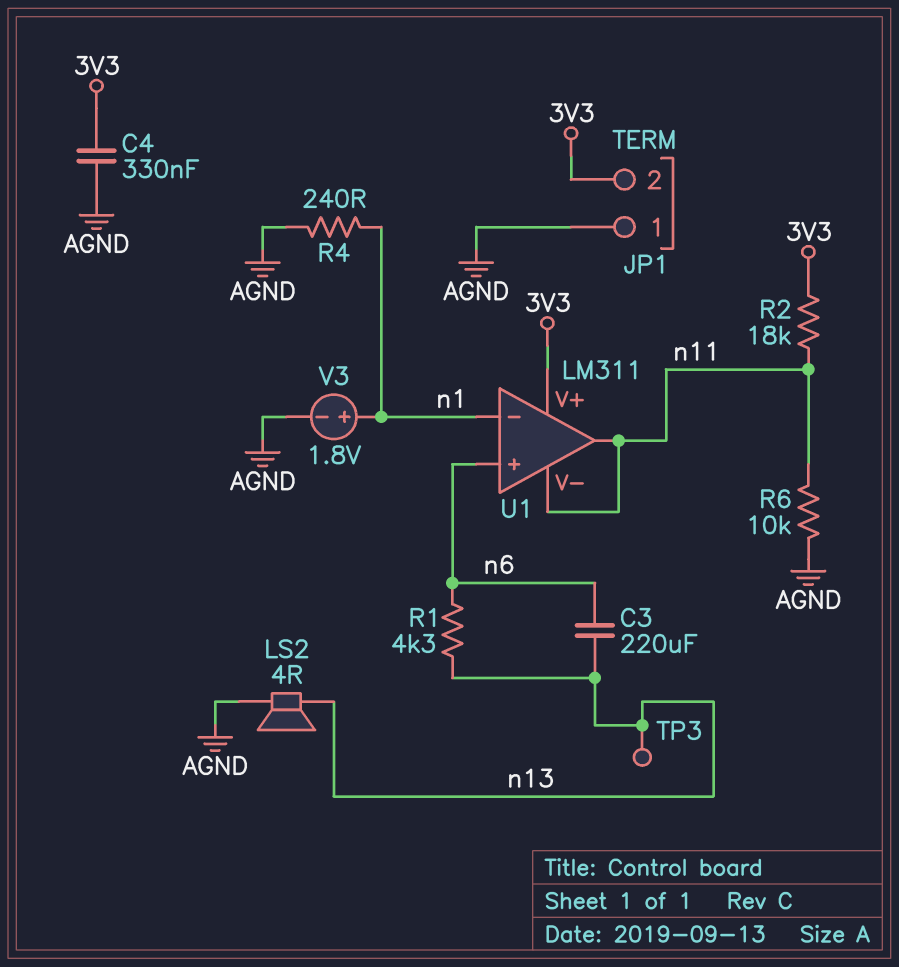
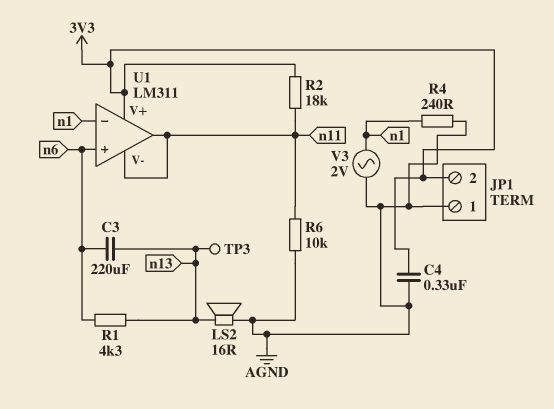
LS2: speaker 4R (AGND, n13) -> speaker 16R (AGND, n13)
V3: 1.8V (plus n1, minus AGND) -> AC 2V (AGND, n1)

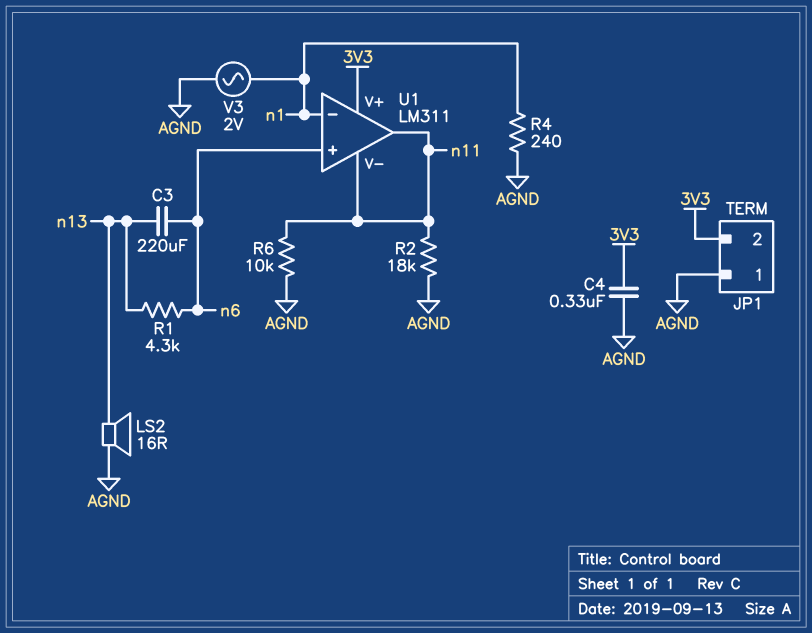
R2: 18k (3V3, n11) -> 18k (AGND, n11)
TP3: test point (n13) -> none

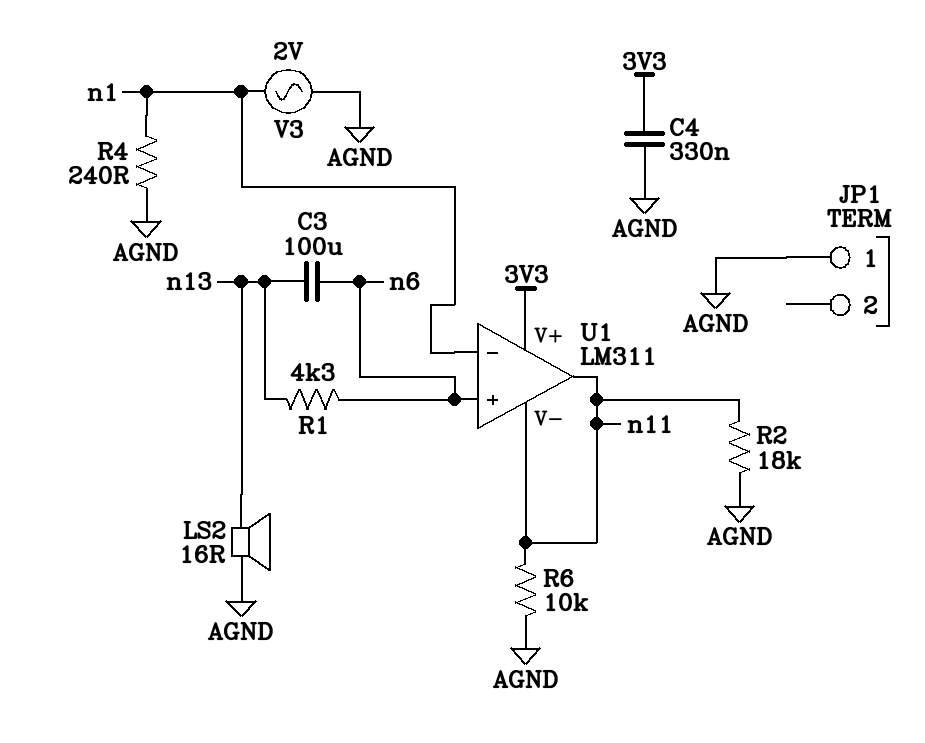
C3: 220uF (n6, n13) -> 100uF (n6, n13)
JP1 pin 2: 3V3 -> none

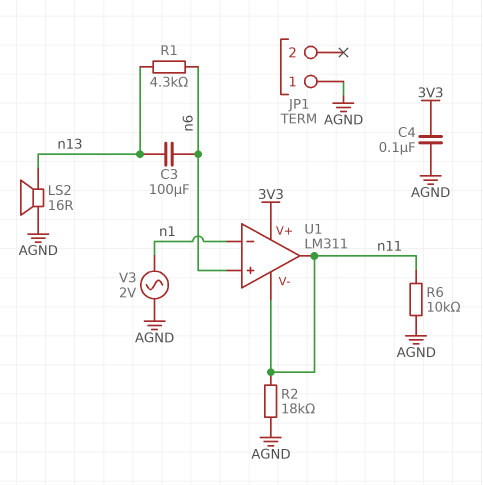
C4: 330nF (3V3, AGND) -> 100nF (3V3, AGND)
R4: 240 (AGND, n1) -> none

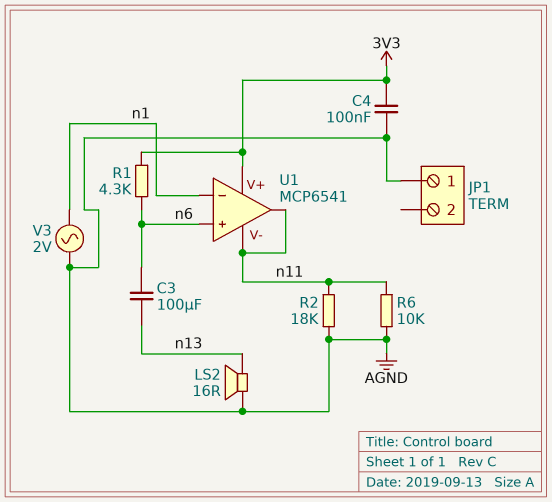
R1: 4.3k (n6, n13) -> 4.3k (3V3, n6)
U1: LM311 -> MCP6541

